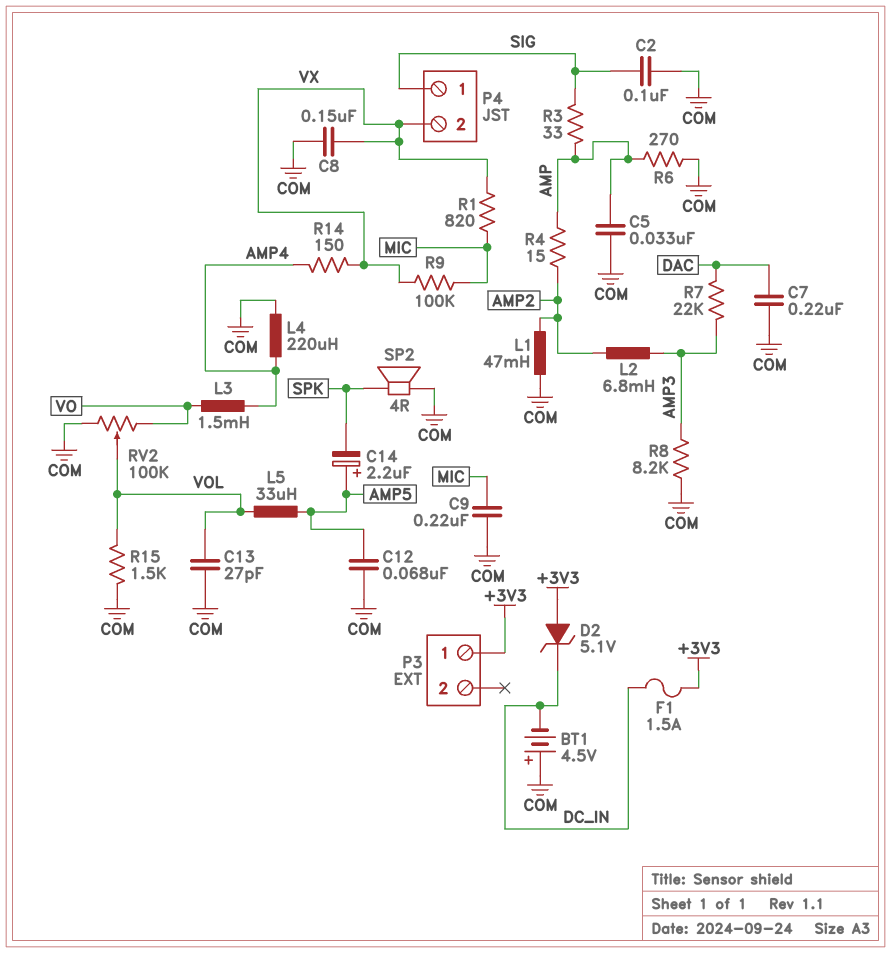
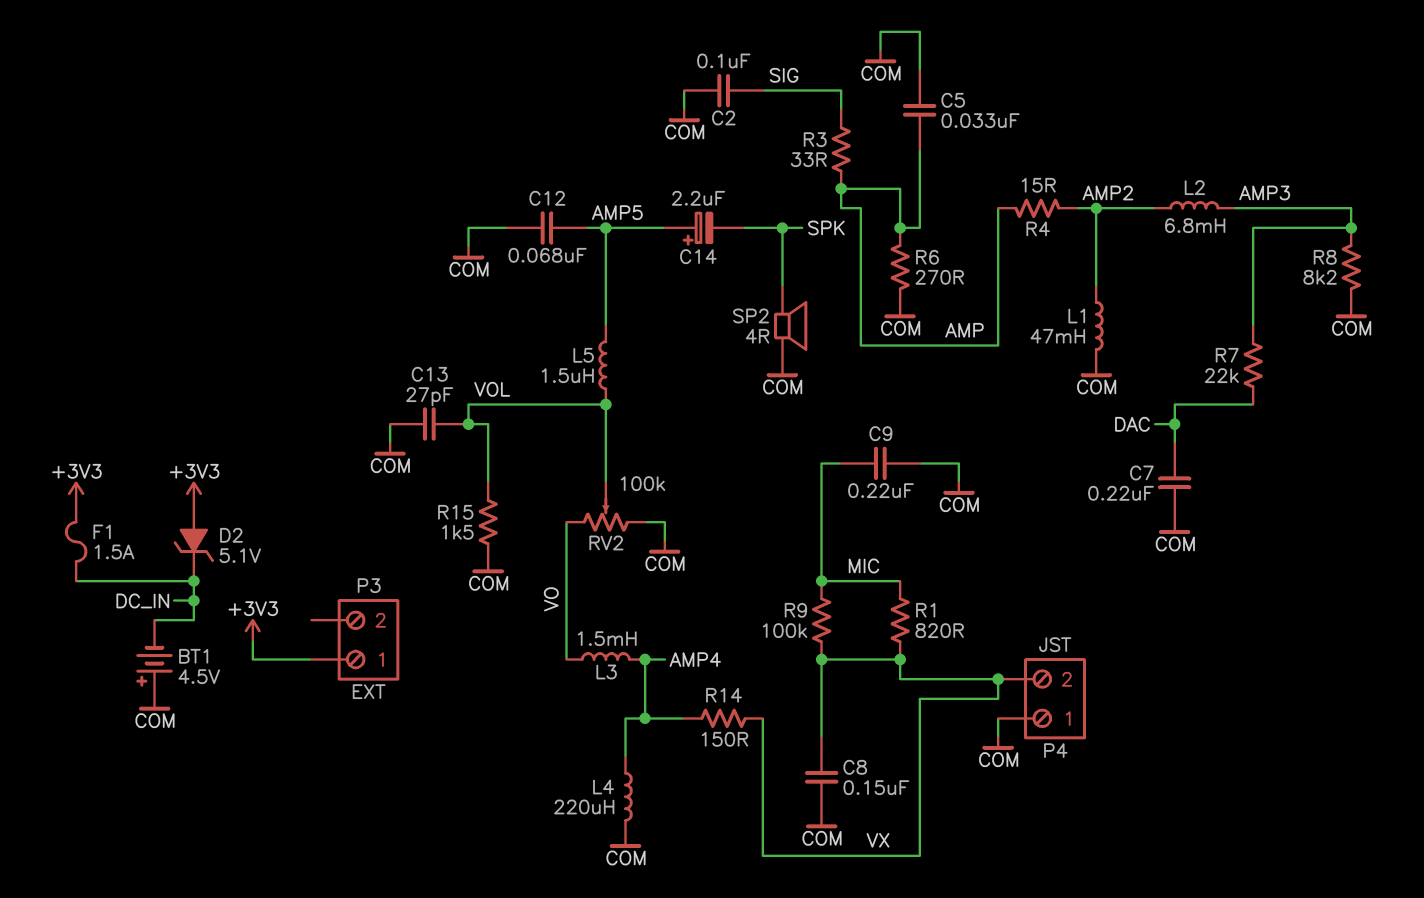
L5: 33uH (AMP5, VOL) -> 1.5uH (AMP5, VOL)
P4 pin 1: SIG -> COM

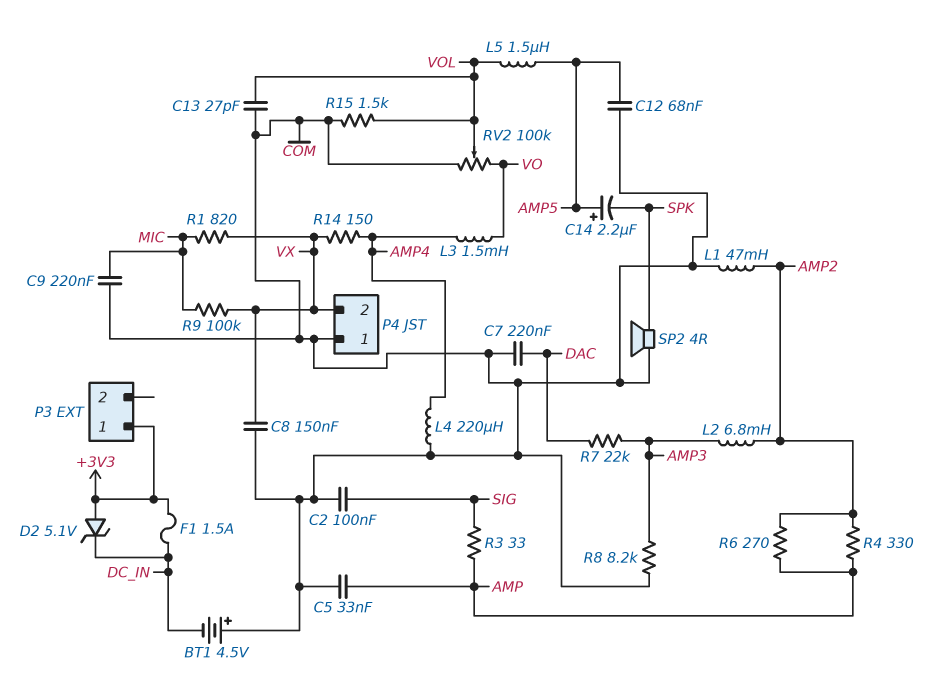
R4: 15 (AMP, AMP2) -> 330 (AMP, AMP2)
R6: 270 (AMP, COM) -> 270 (AMP, AMP2)

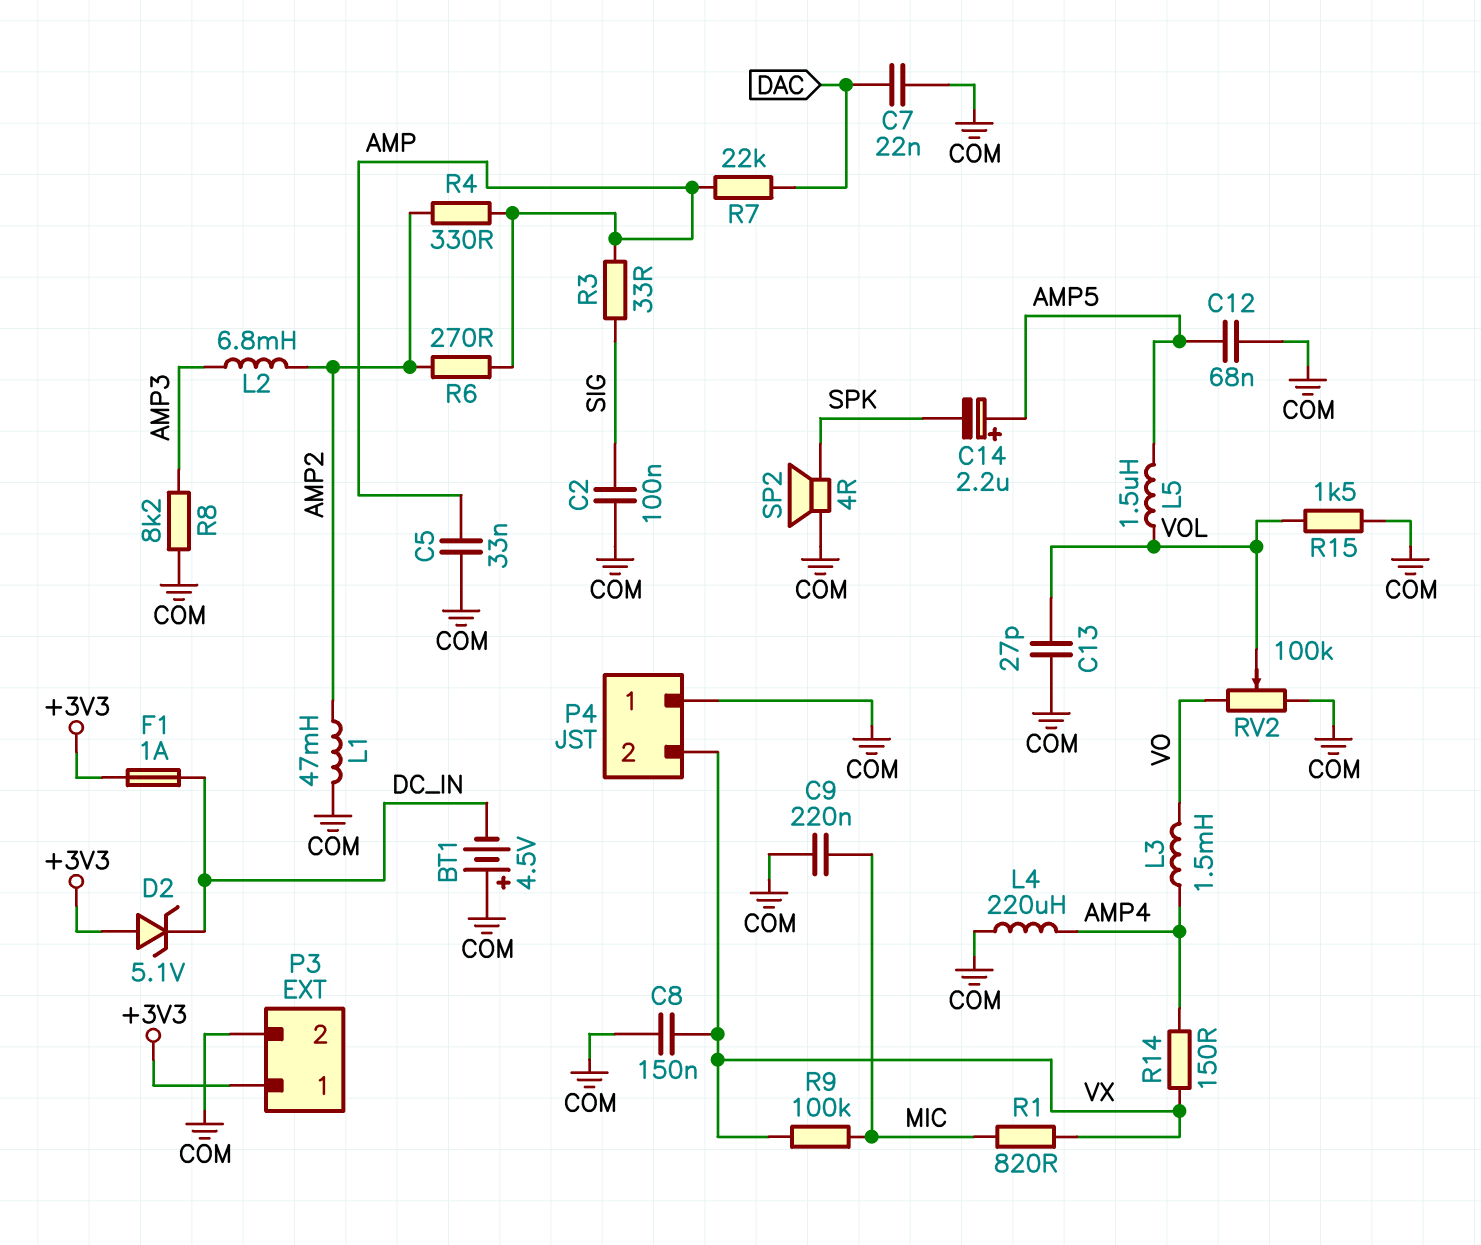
C7: 220nF (COM, DAC) -> 22nF (COM, DAC)
F1: 1.5A (+3V3, DC_IN) -> 1A (+3V3, DC_IN)
P3 pin 2: none -> COM
R7: 22k (AMP3, DAC) -> 22k (AMP, DAC)

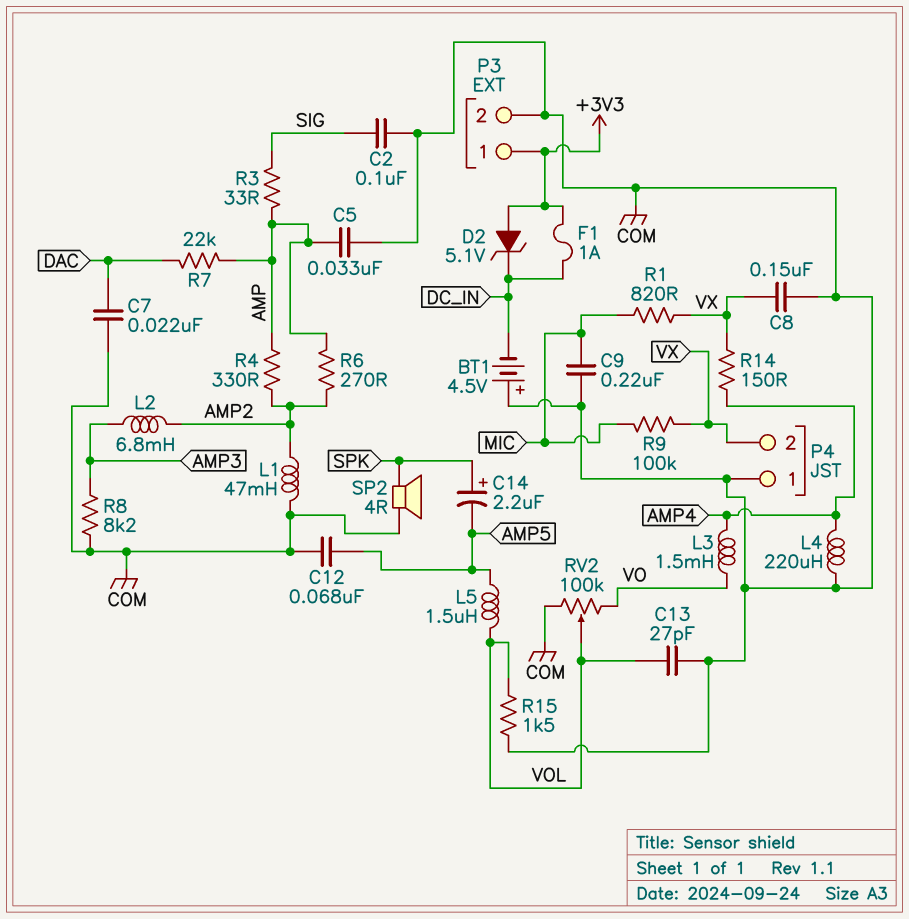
C14: 2.2uF (plus AMP5, minus SPK) -> 2.2uF (plus SPK, minus AMP5)

